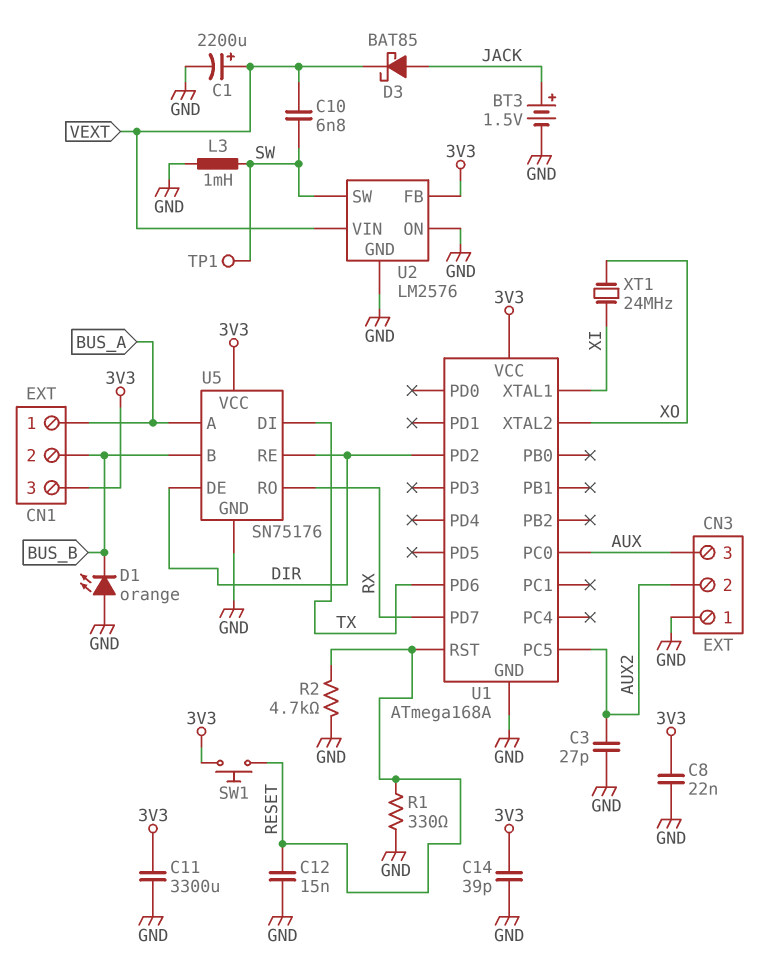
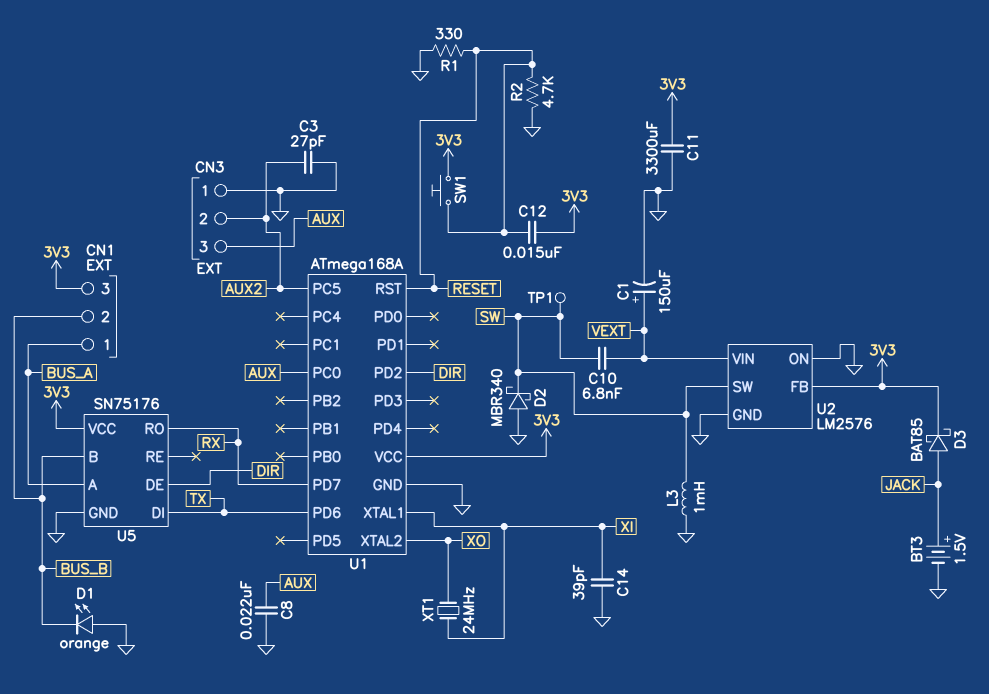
C1: 2200uF (plus VEXT, minus GND) -> 150uF (plus VEXT, minus GND)
C8: 22nF (3V3, GND) -> 22nF (AUX, GND)
C12: 15nF (GND, RESET) -> 15nF (3V3, RESET)
C14: 39pF (3V3, GND) -> 39pF (GND, XI)
D2: none -> schottky MBR340 (A GND, K SW)
D3: schottky BAT85 (A JACK, K VEXT) -> schottky BAT85 (A JACK, K 3V3)
U5 pin RE: DIR -> none

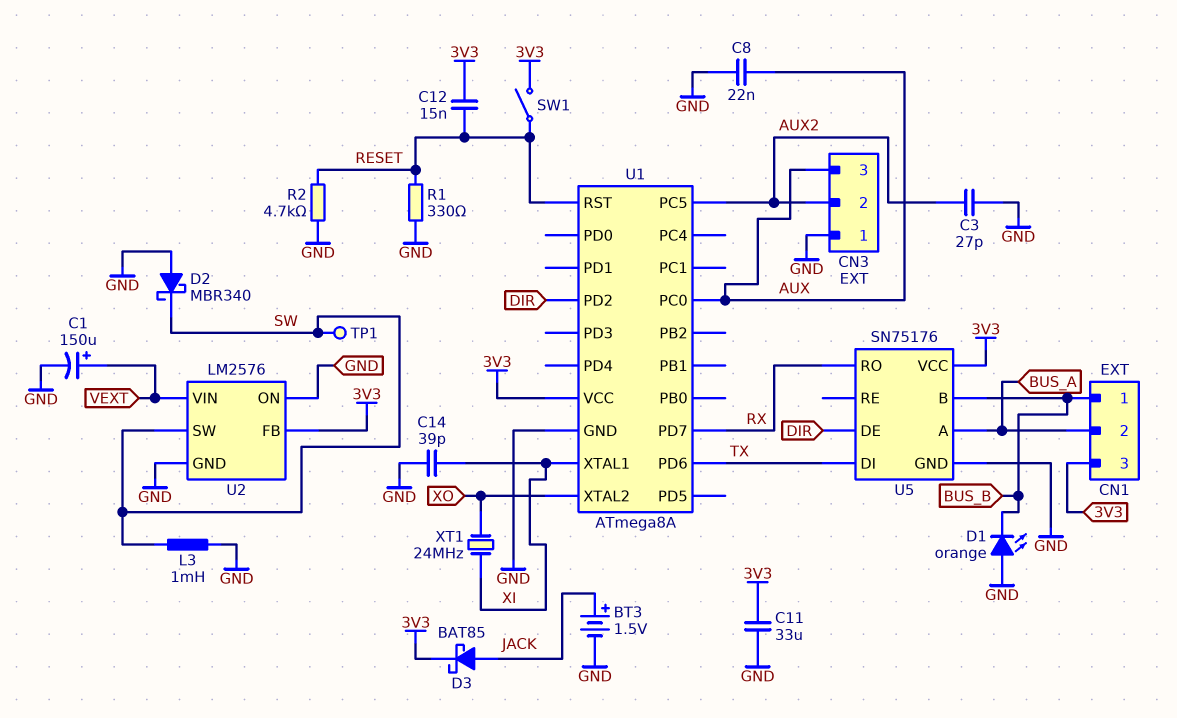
C10: 6.8nF (SW, VEXT) -> none
C11: 3300uF (3V3, GND) -> 33uF (3V3, GND)
CN1 pin 1: BUS_A -> BUS_B
CN1 pin 2: BUS_B -> BUS_A
SW1: button (3V3, RESET) -> switch (3V3, RESET)
U1: ATmega168A -> ATmega8A

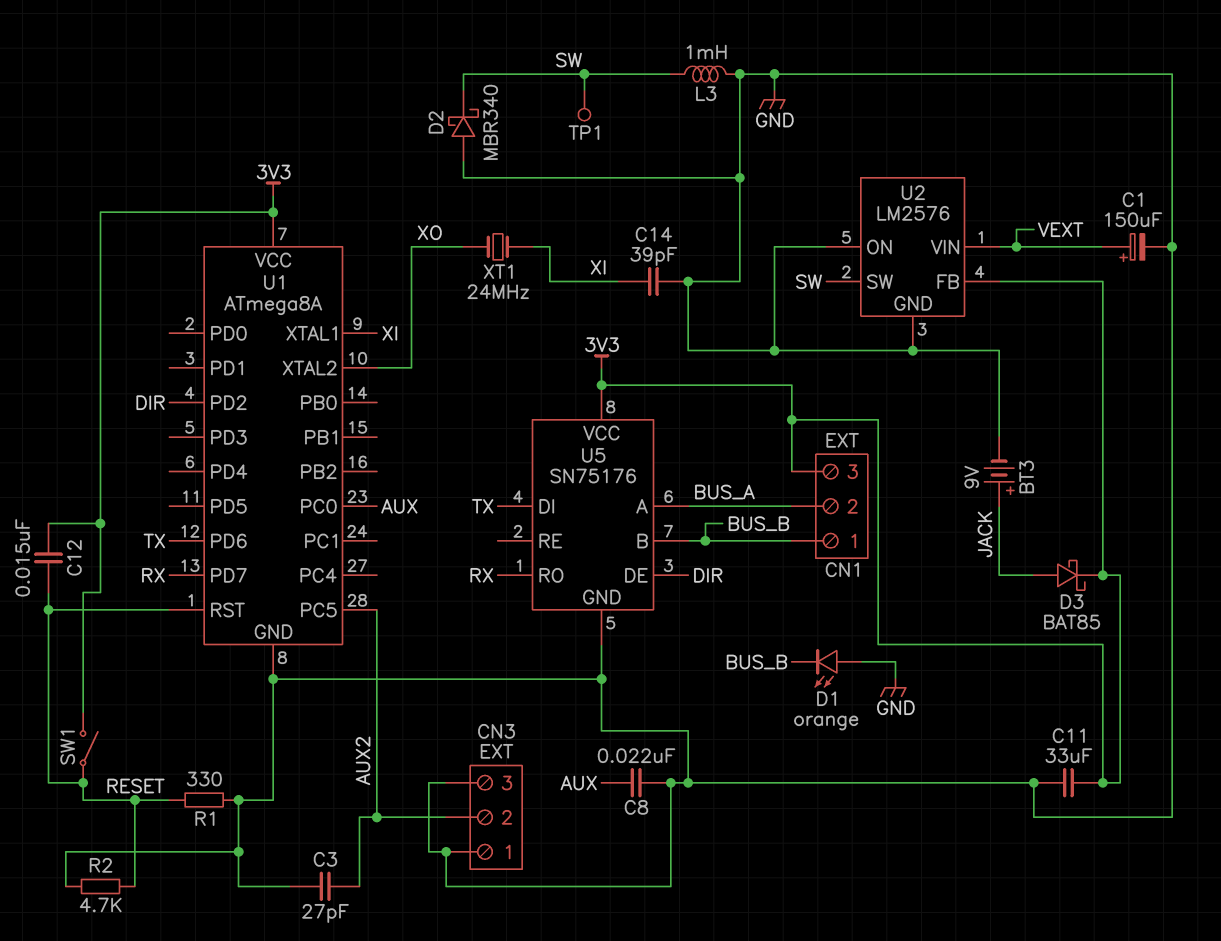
BT3: 1.5V (plus JACK, minus GND) -> 9V (plus JACK, minus GND)
CN3 pin 3: AUX -> GND

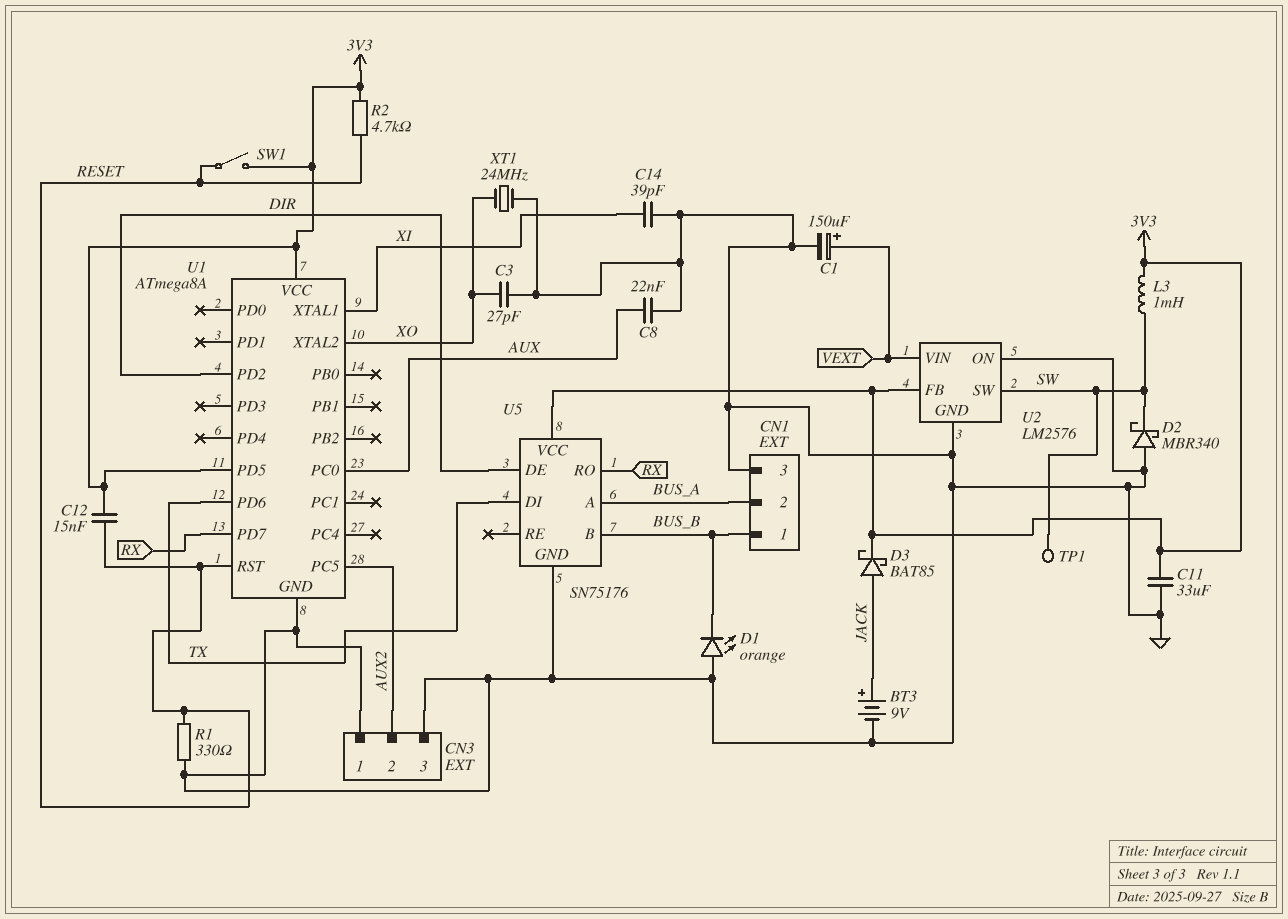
C3: 27pF (AUX2, GND) -> 27pF (GND, XO)
CN1 pin 3: 3V3 -> GND
L3: 1mH (GND, SW) -> 1mH (3V3, SW)
R2: 4.7k (GND, RESET) -> 4.7k (3V3, RESET)
U1 pin PD5: none -> 3V3
XT1: 24MHz (XI, XO) -> 24MHz (GND, XO)

